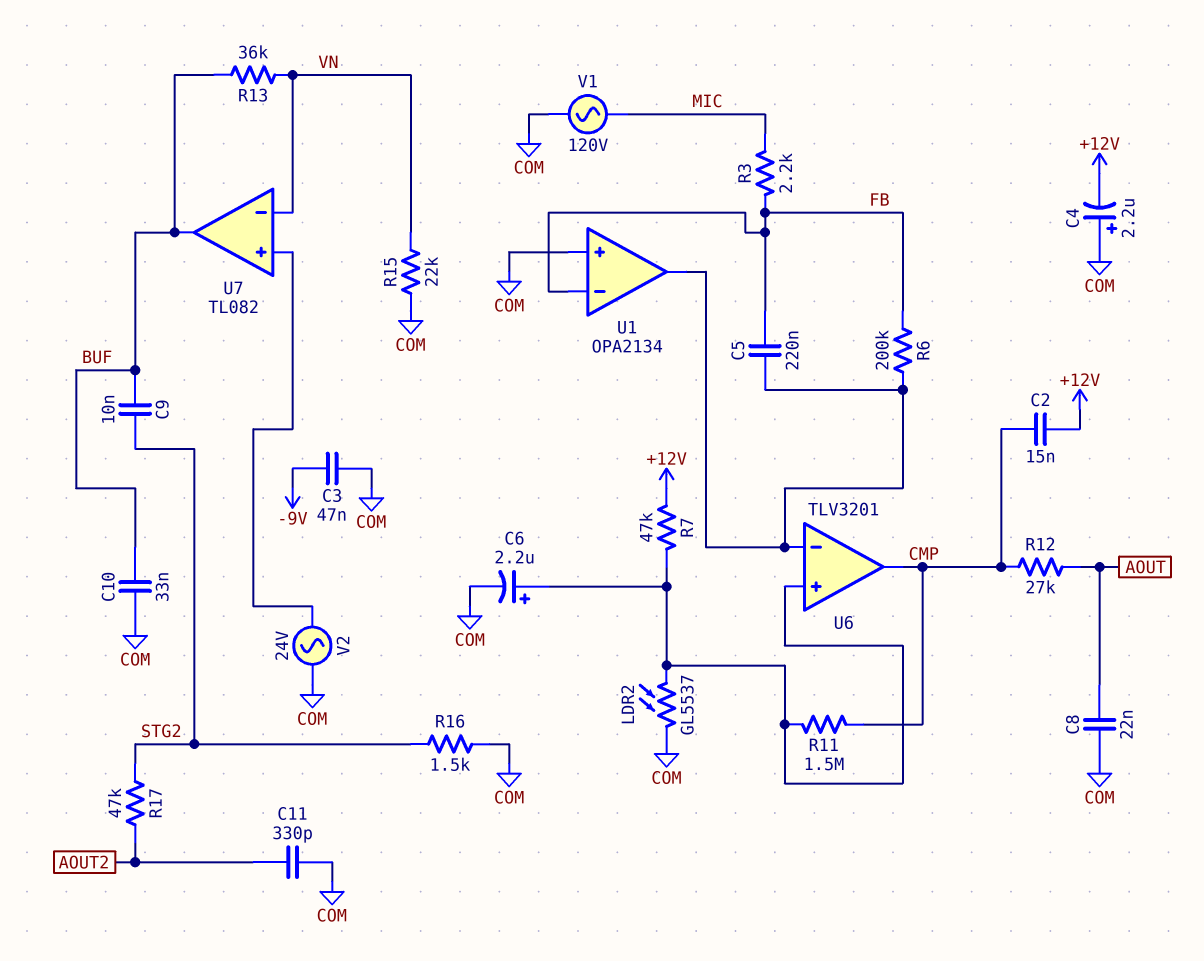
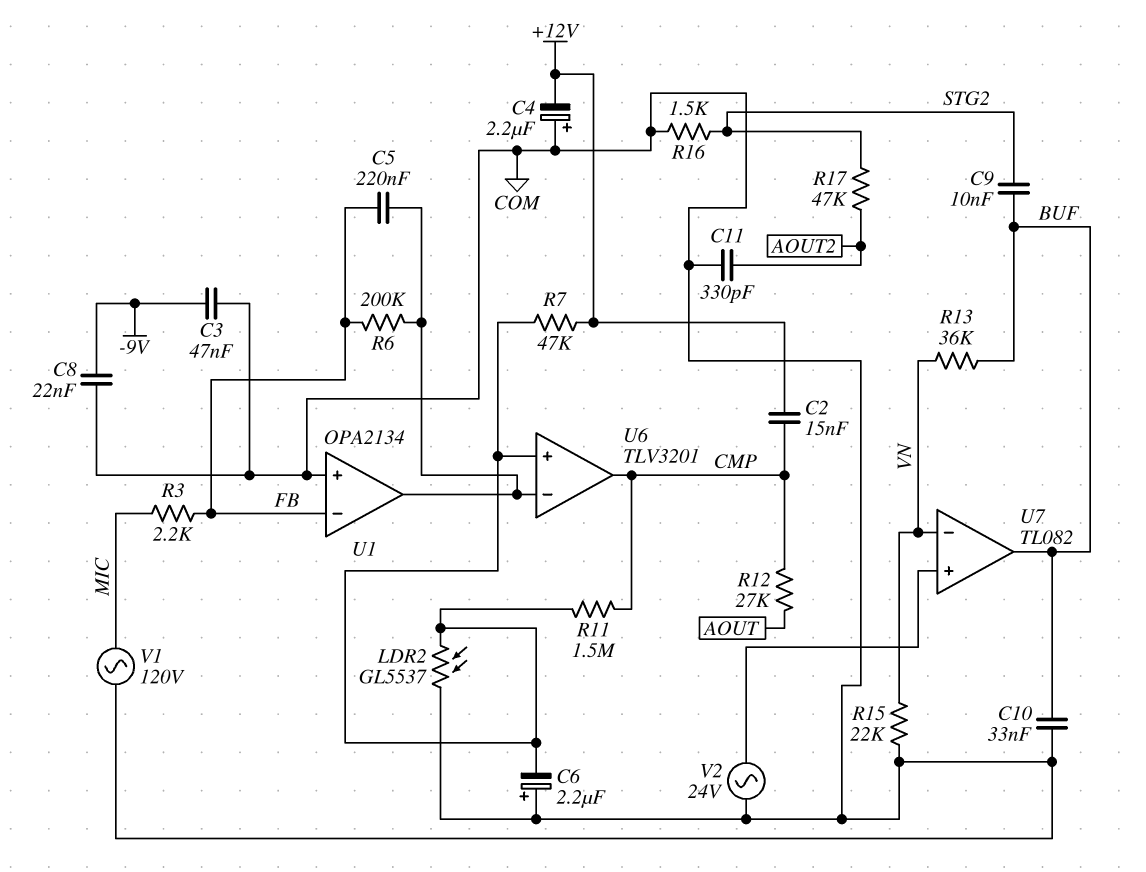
C6: 2.2uF (plus U6/in+, minus COM) -> 2.2uF (plus COM, minus U6/in+)
C8: 22nF (AOUT, COM) -> 22nF (-9V, COM)

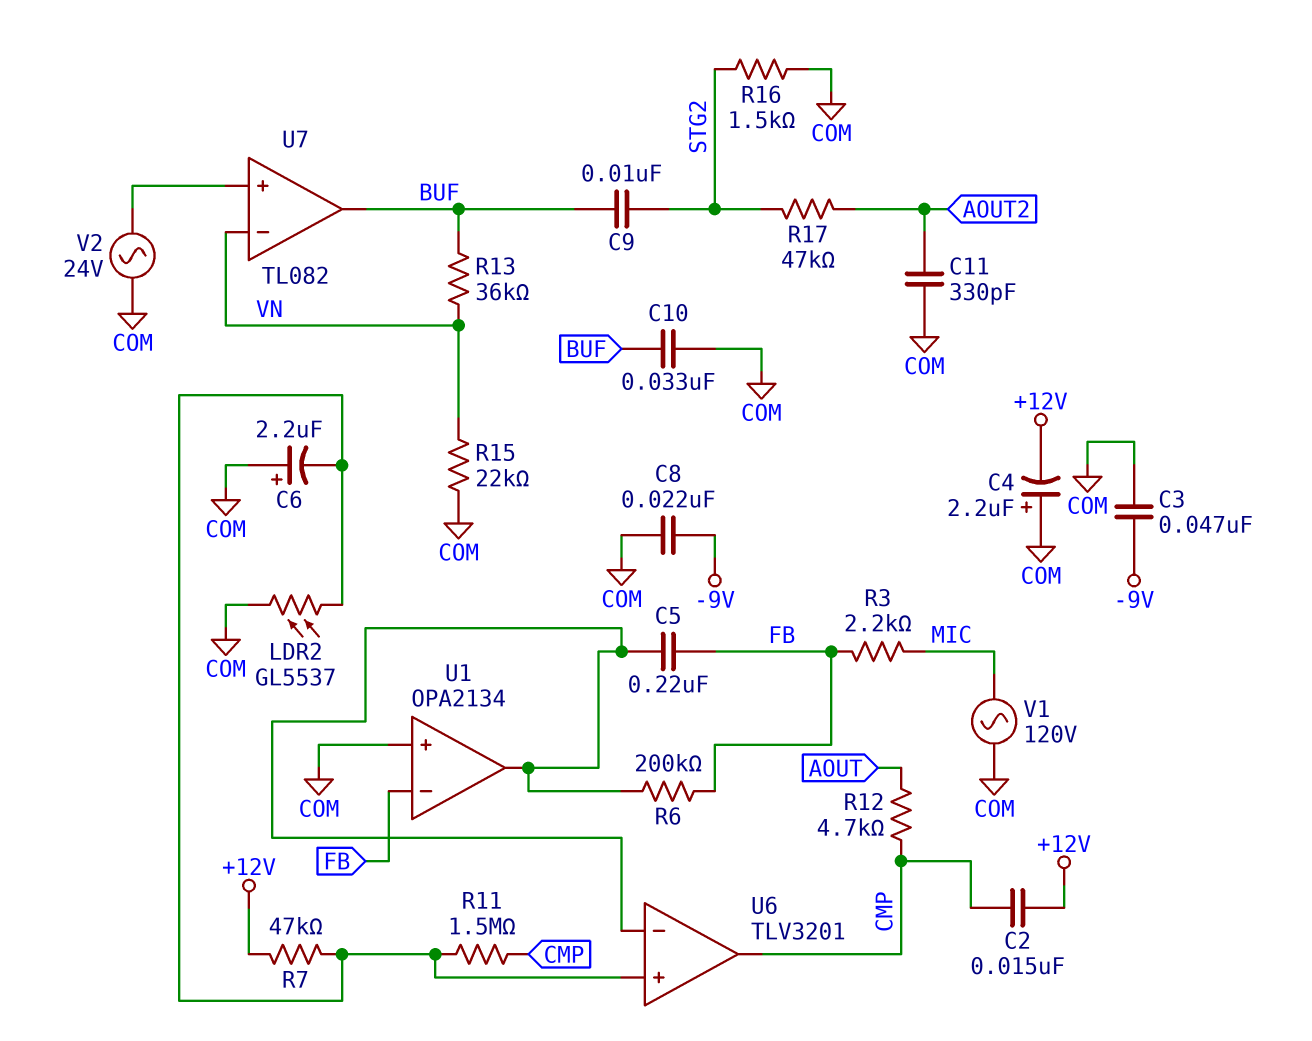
R12: 27k (AOUT, CMP) -> 4.7k (AOUT, CMP)

